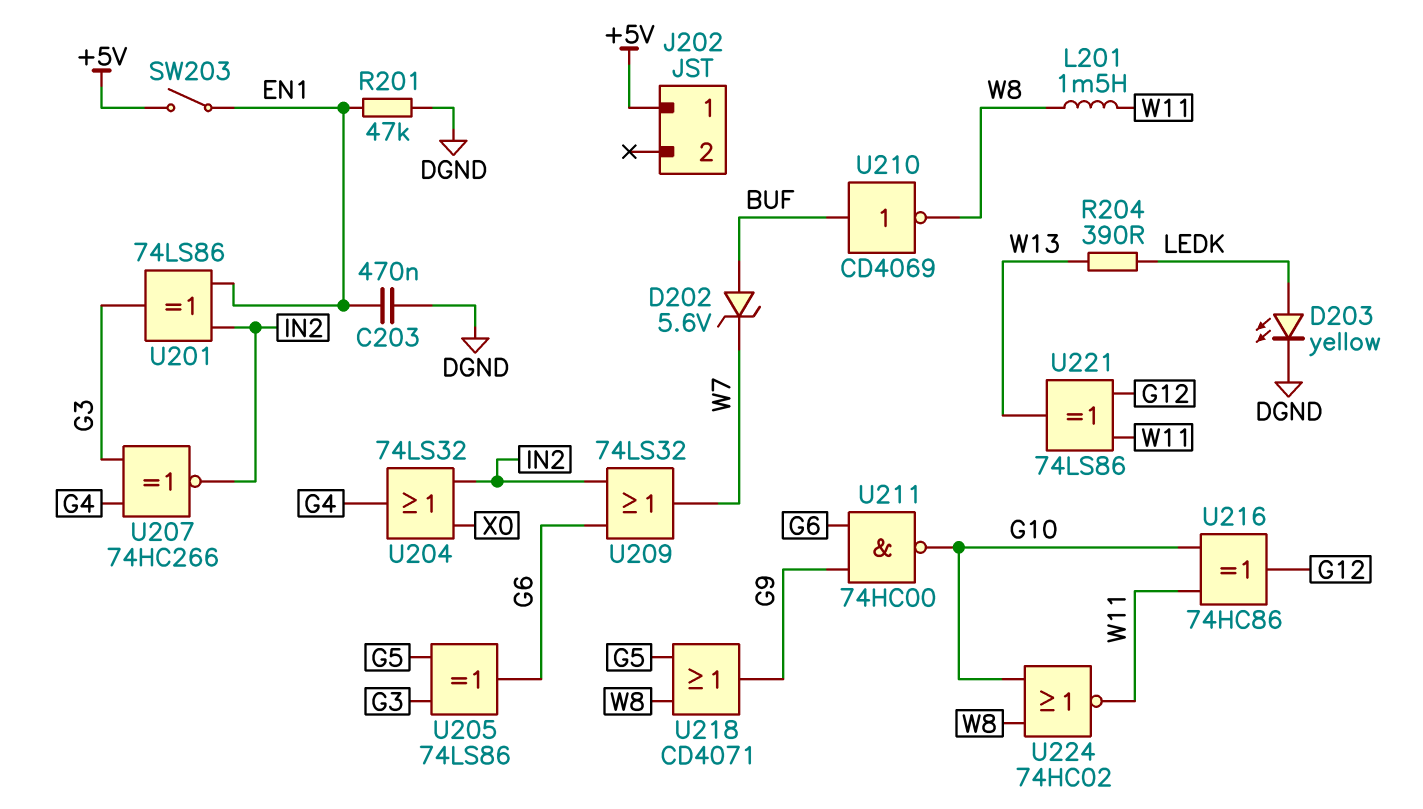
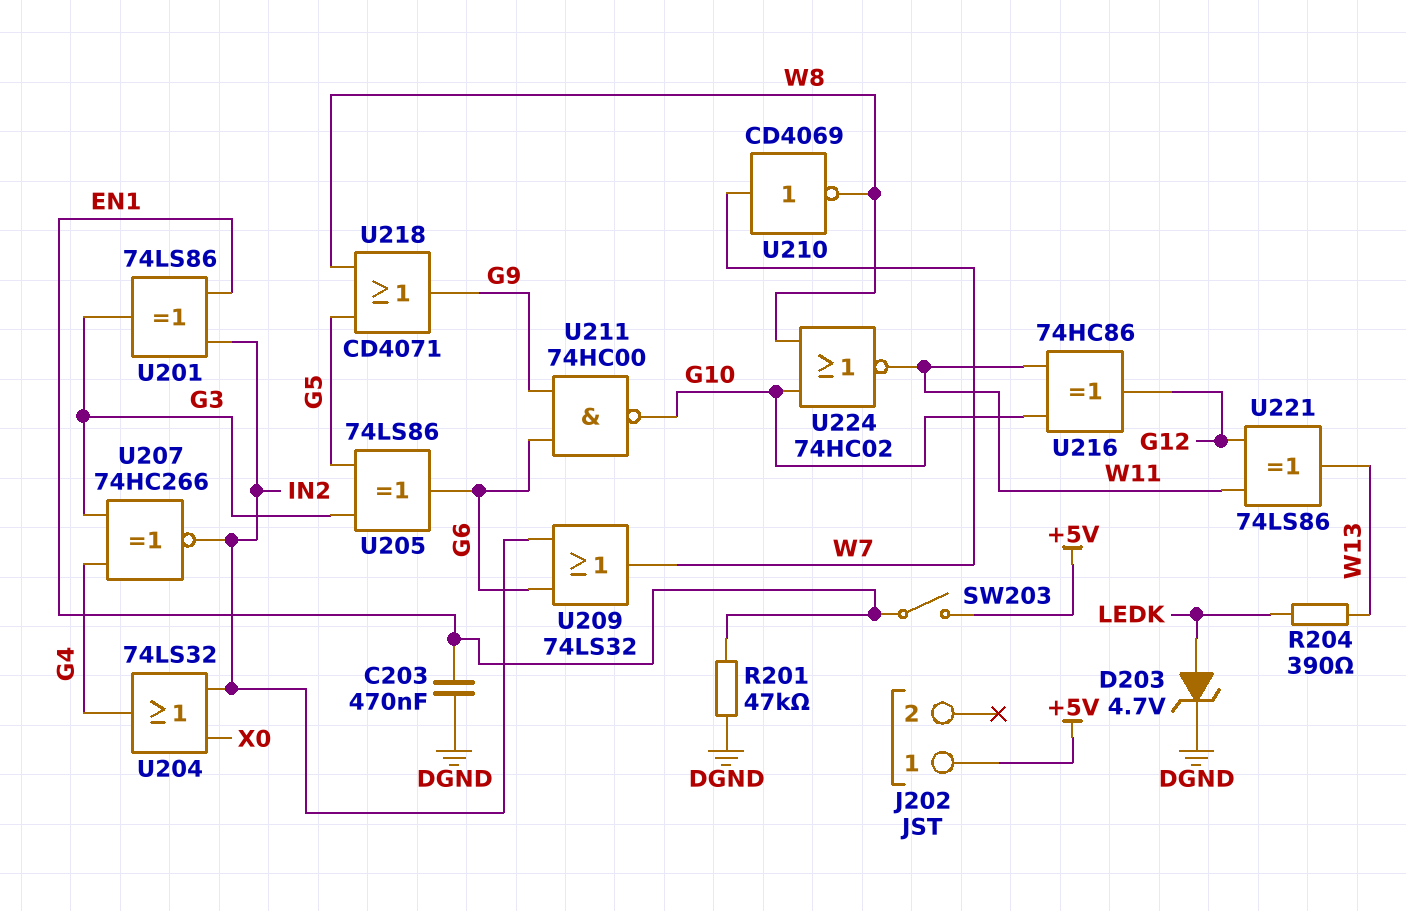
D202: zener 5.6V (A BUF, K W7) -> none
D203: LED yellow (A LEDK, K DGND) -> zener 4.7V (A LEDK, K DGND)
L201: 1.5mH (W8, W11) -> none
U210: NOT CD4069 (in BUF, out W8) -> NOT CD4069 (in W7, out W8)

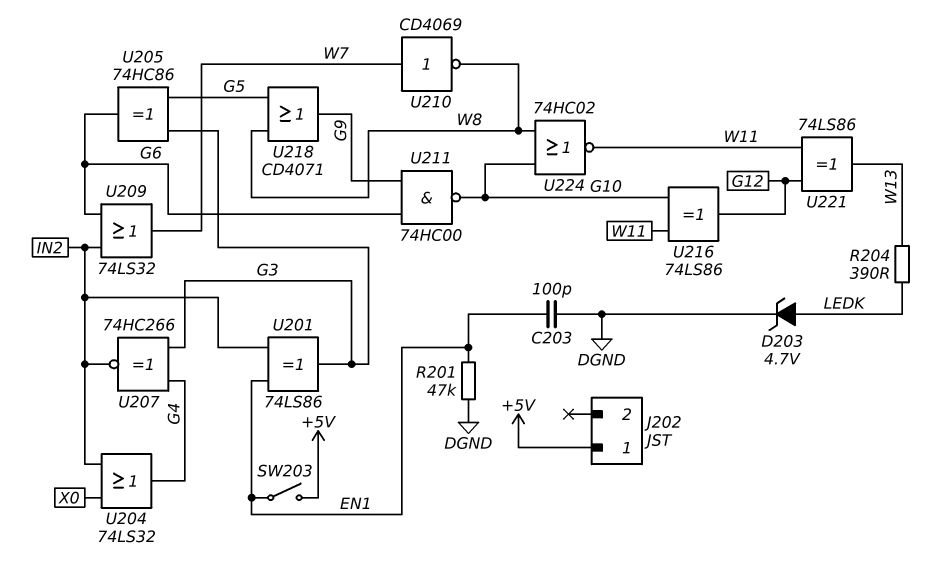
C203: 470nF (DGND, EN1) -> 100pF (DGND, EN1)
U205: XOR 74LS86 (in G3, in G5, out G6) -> XOR 74HC86 (in G3, in G5, out G6)
U216: XOR 74HC86 (in G10, in W11, out G12) -> XOR 74LS86 (in G10, in W11, out G12)

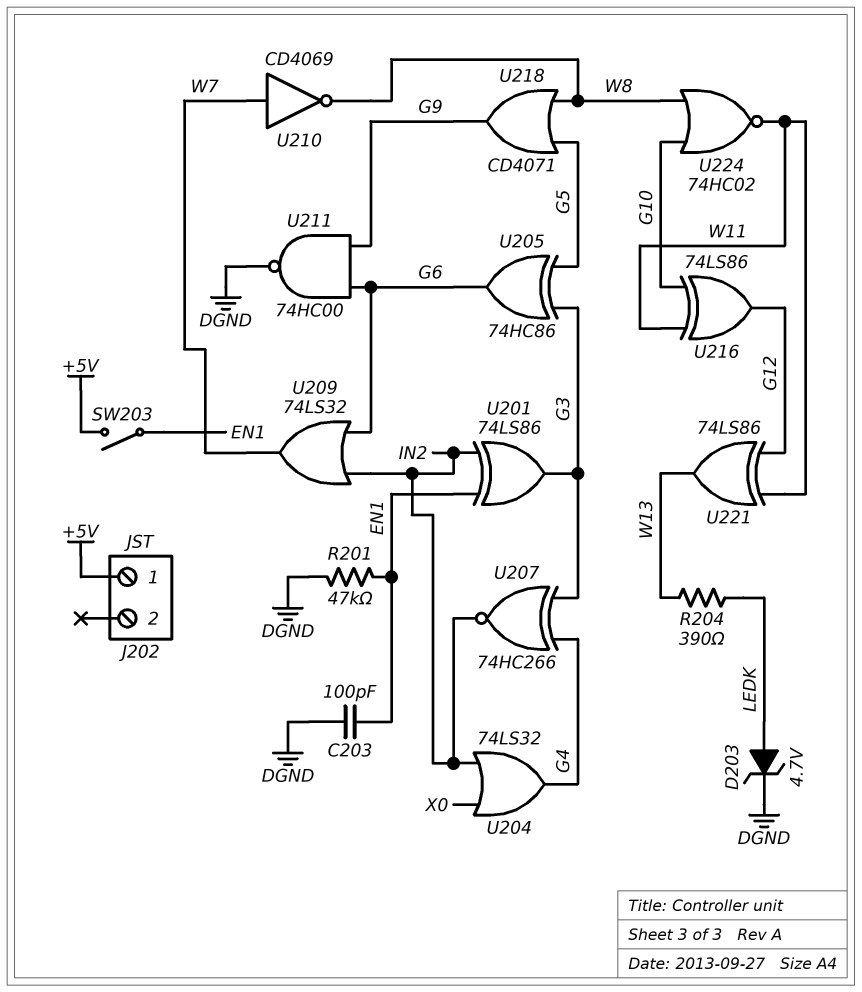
U211: NAND 74HC00 (in G6, in G9, out G10) -> NAND 74HC00 (in G6, in G9, out DGND)

